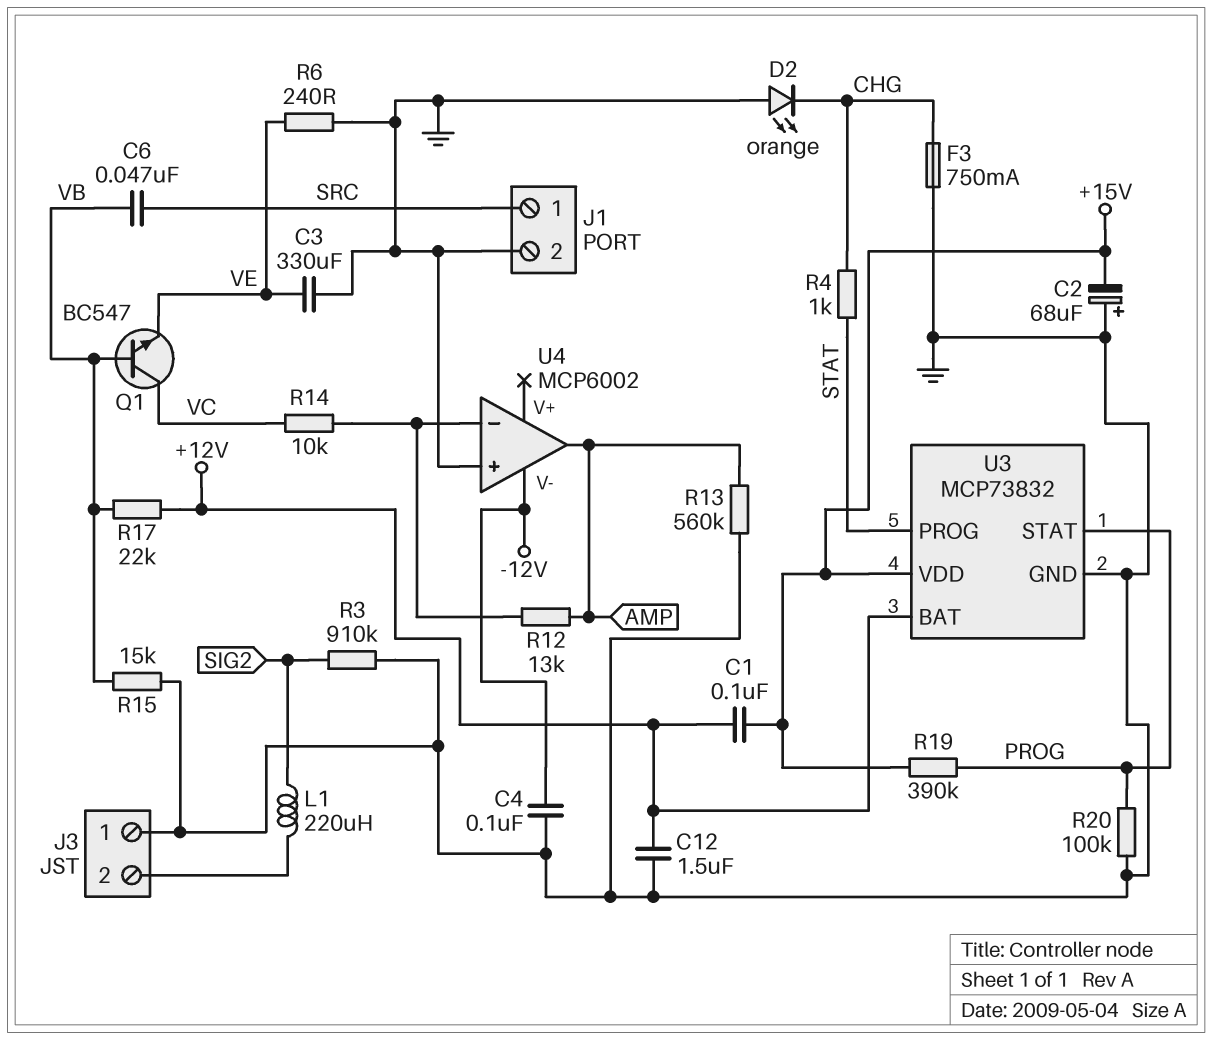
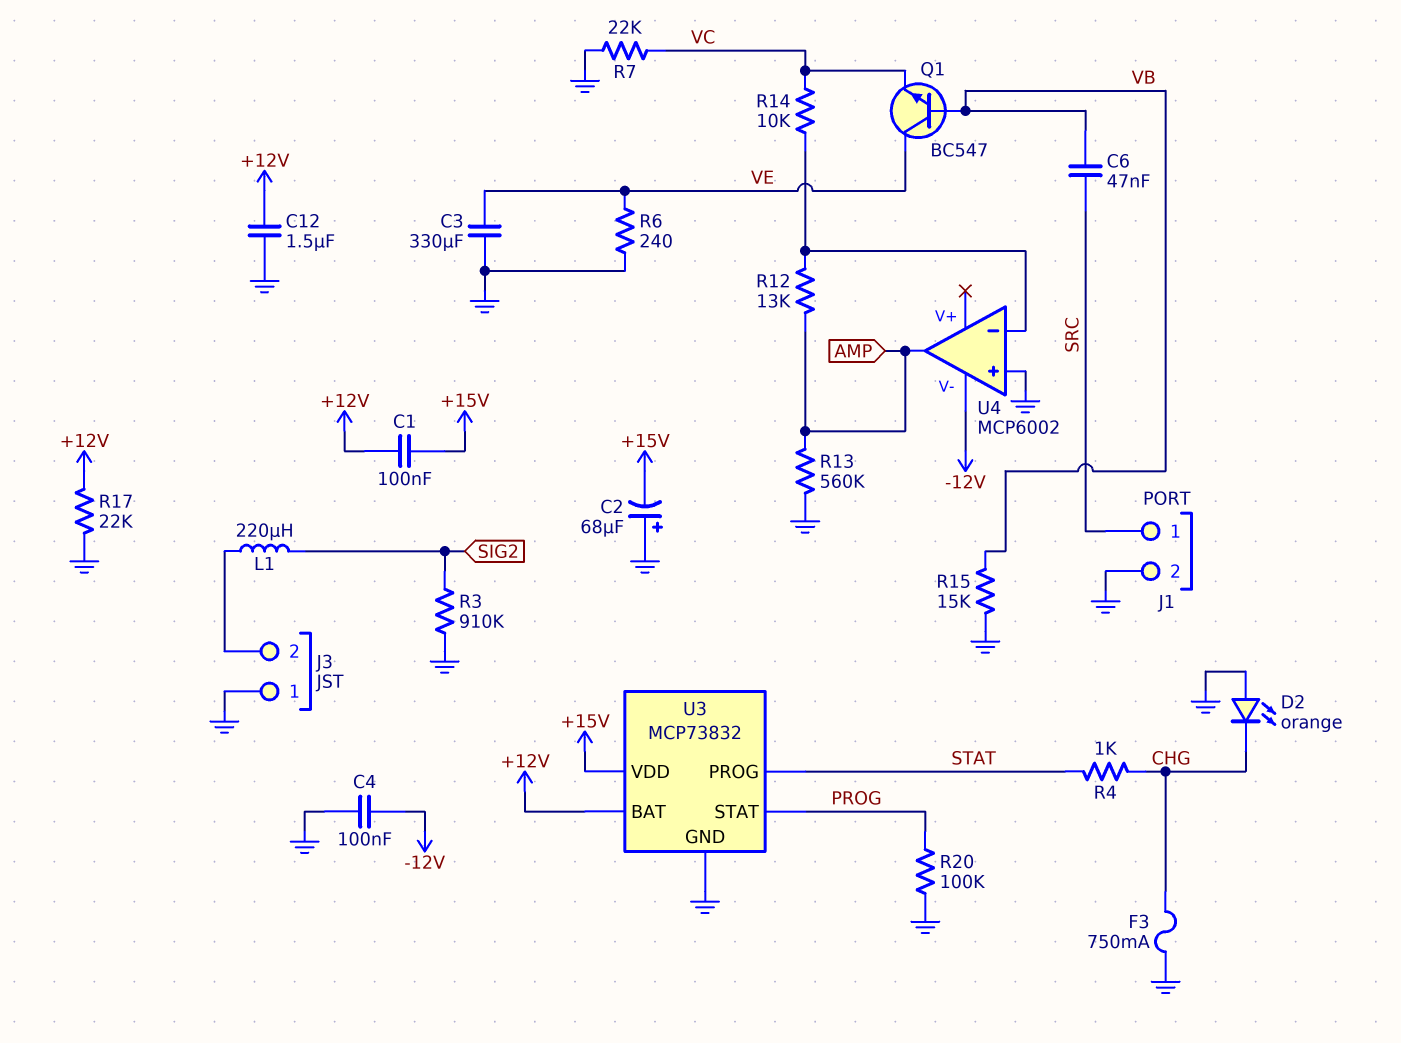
Q1: NPN BC547 (B VB, C VC, E VE) -> NPN BC547 (B VB, C VE, E VC)
R7: none -> 22k (GND, VC)
R17: 22k (+12V, VB) -> 22k (+12V, GND)
R19: 390k (+15V, PROG) -> none

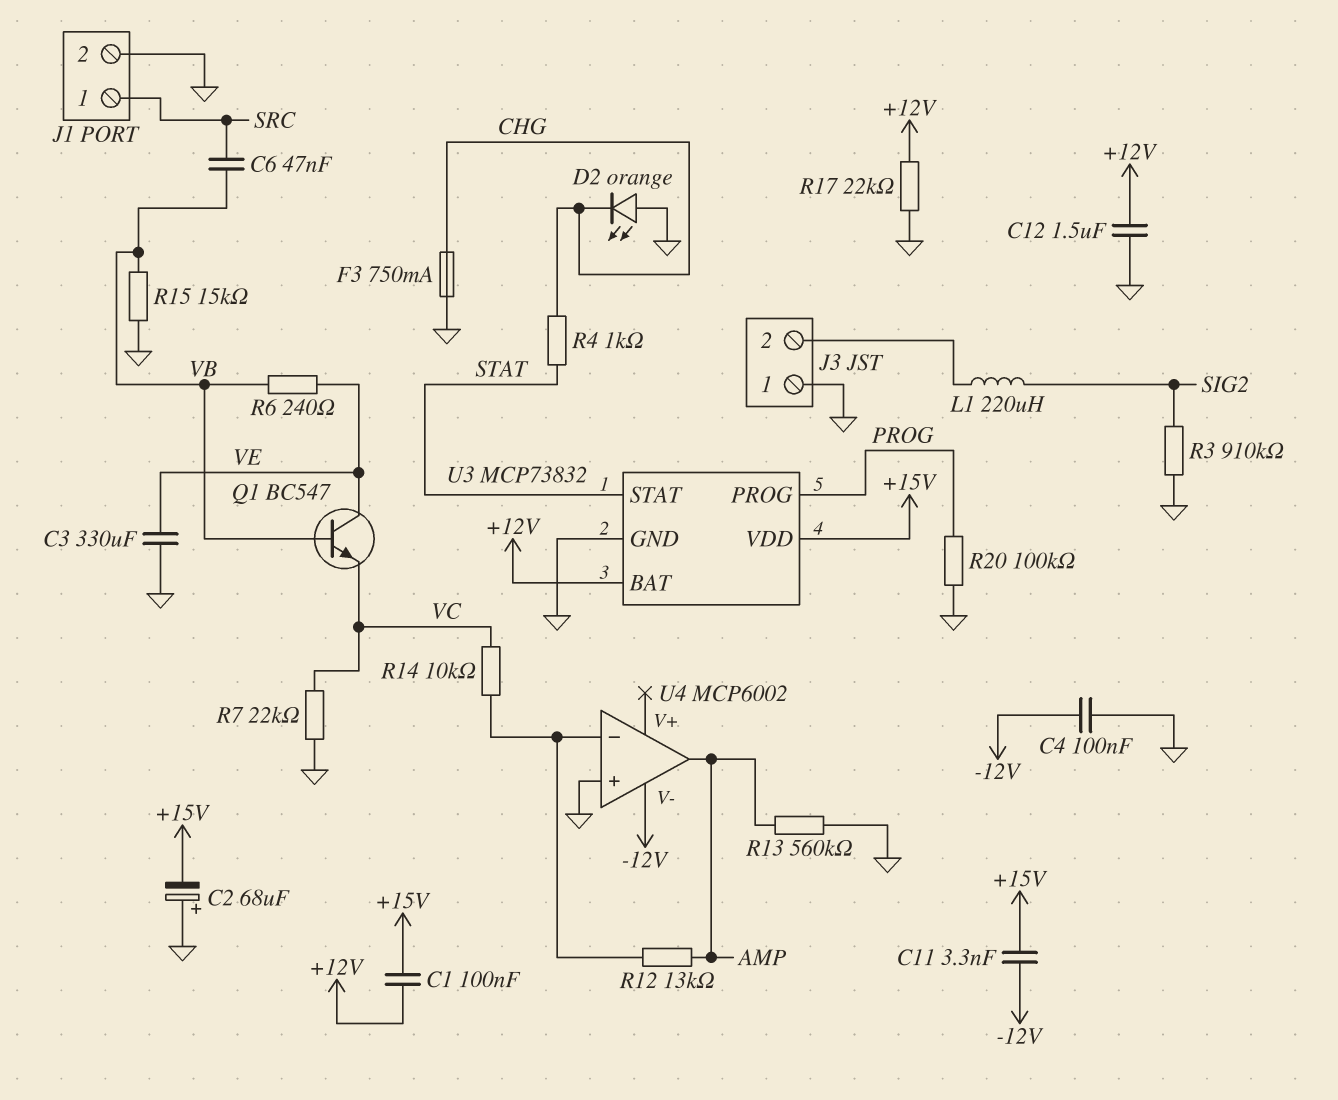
C11: none -> 3.3nF (+15V, -12V)
R6: 240 (GND, VE) -> 240 (VB, VE)
U3 pin PROG: STAT -> PROG
U3 pin STAT: PROG -> STAT

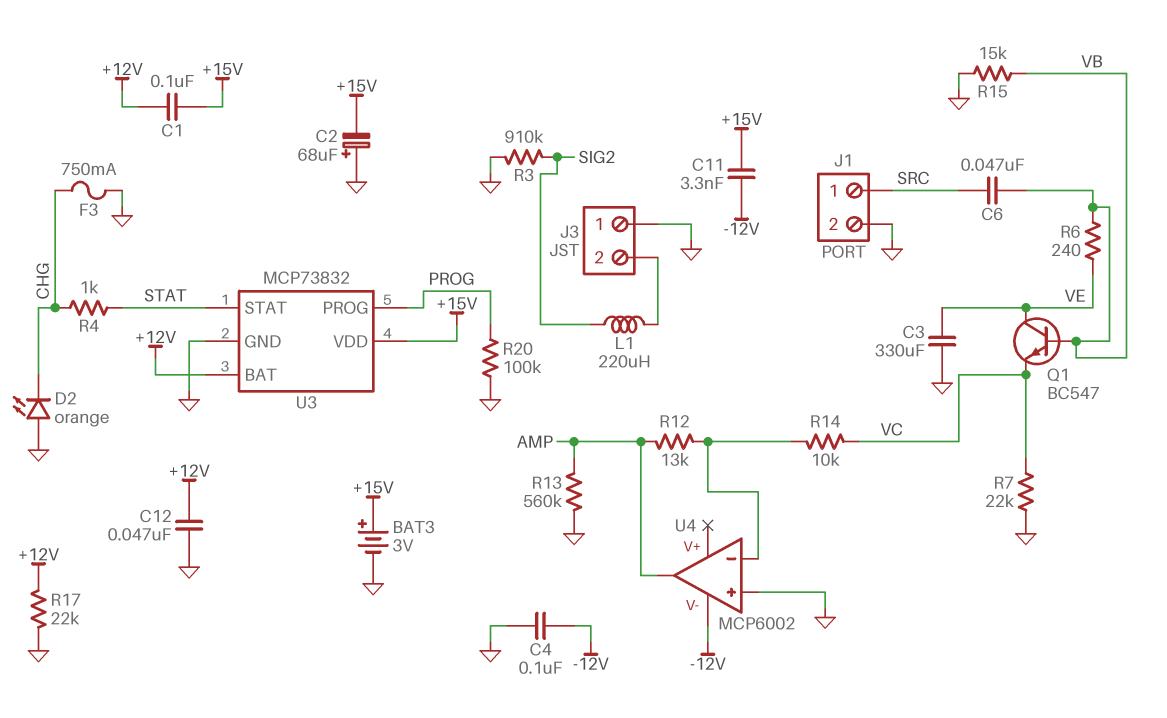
BAT3: none -> 3V (plus +15V, minus GND)
C12: 1.5uF (+12V, GND) -> 47nF (+12V, GND)

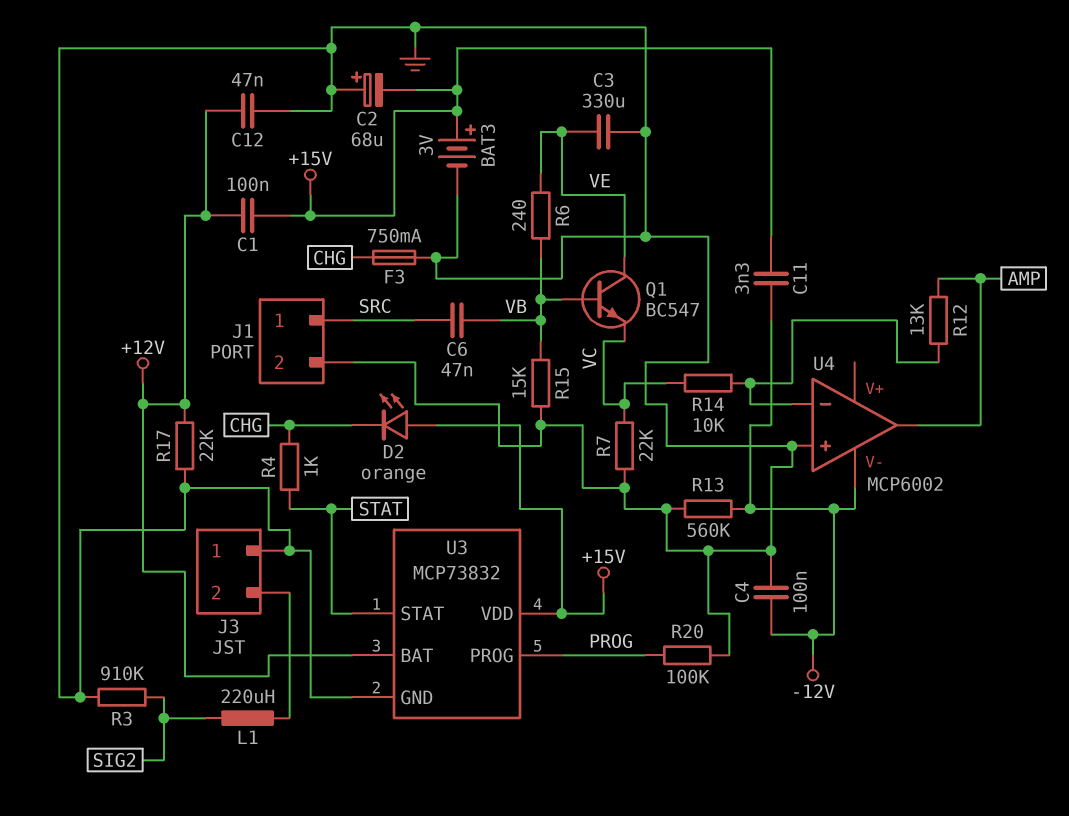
D2: LED orange (A GND, K CHG) -> LED orange (A +15V, K CHG)
R13: 560k (AMP, GND) -> 560k (-12V, GND)

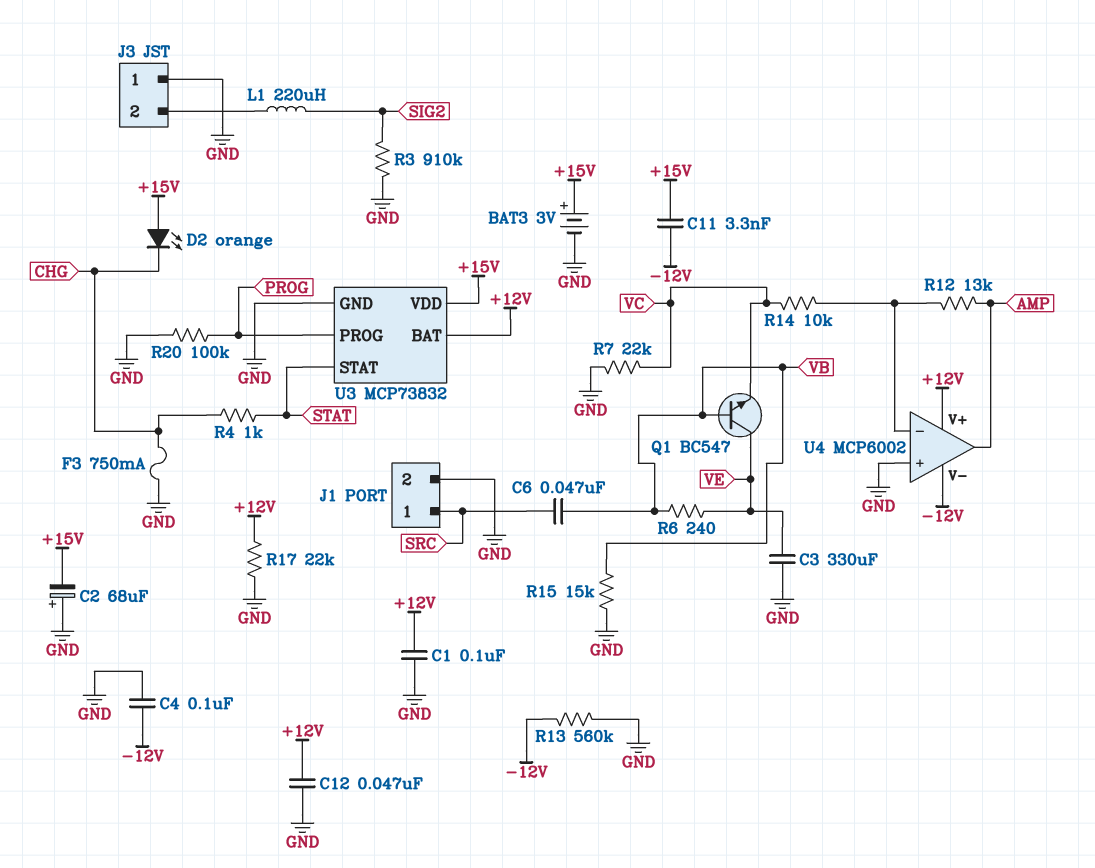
C1: 100nF (+12V, +15V) -> 100nF (+12V, GND)
U4 pin V+: none -> +12V

